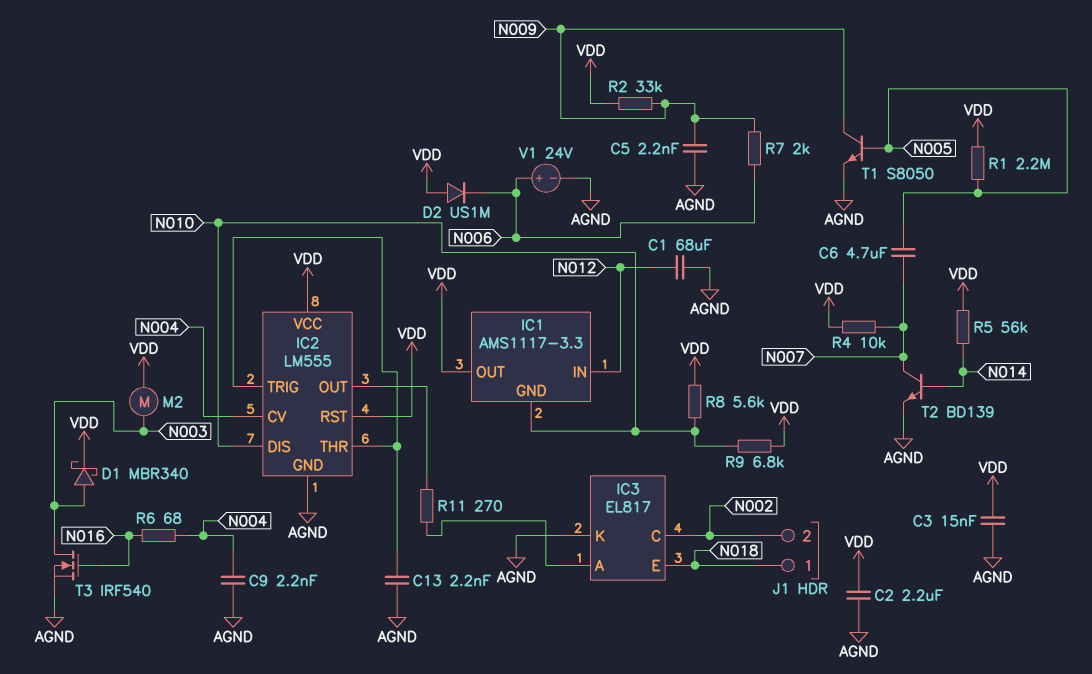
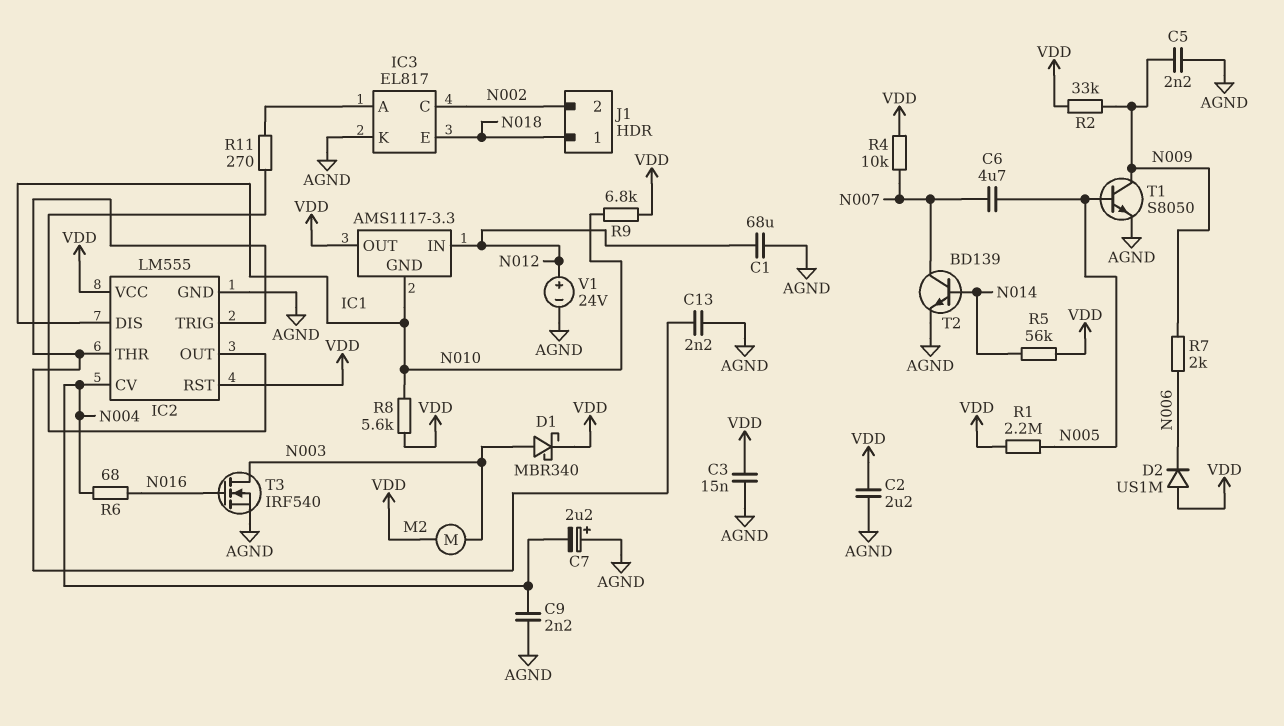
C7: none -> 2.2uF (plus AGND, minus N004)
V1: 24V (plus N006, minus AGND) -> 24V (plus N012, minus AGND)

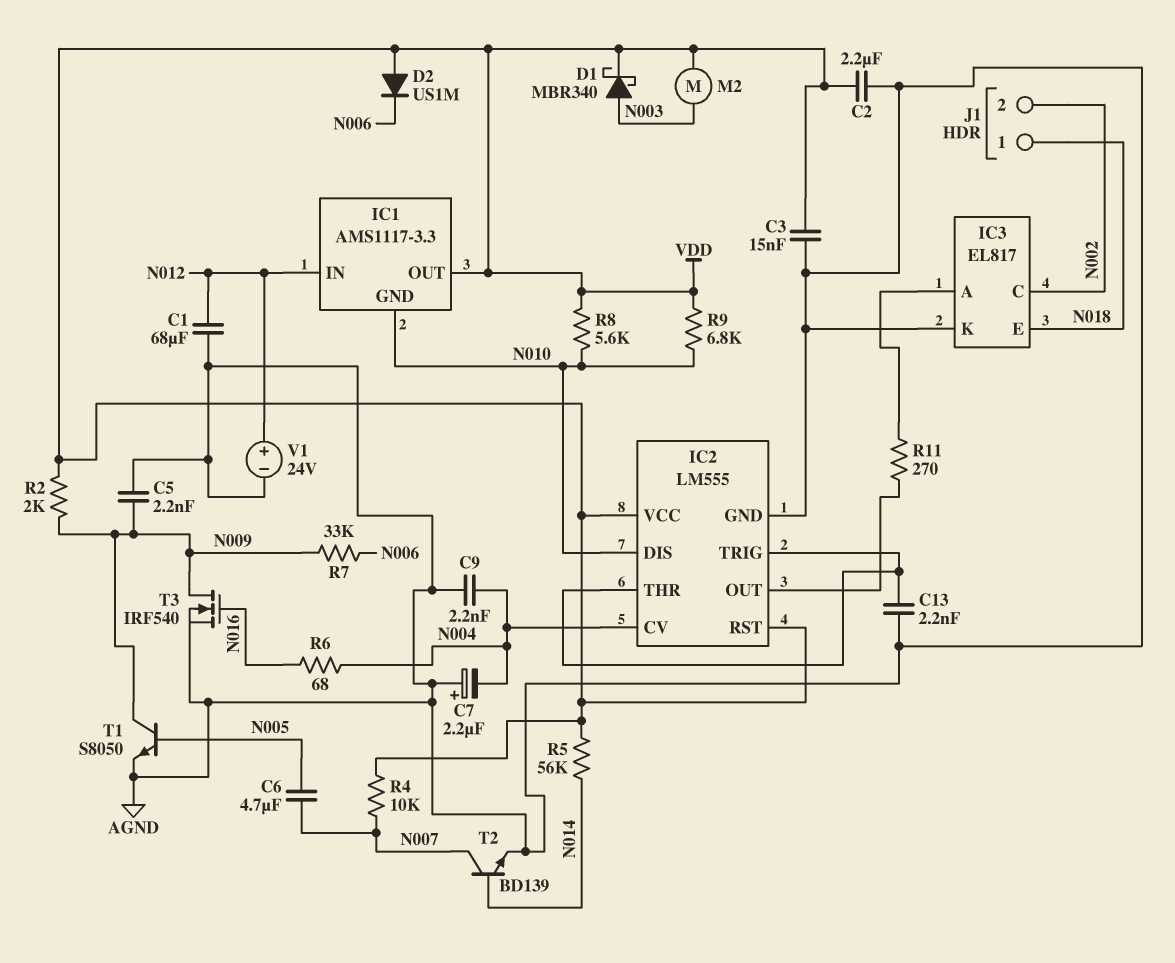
R1: 2.2M (N005, VDD) -> none
R2: 33k (N009, VDD) -> 2k (N009, VDD)
R7: 2k (N006, N009) -> 33k (N006, N009)
T3: NMOS IRF540 (G N016, D N003, S AGND) -> NMOS IRF540 (G N016, D N009, S AGND)

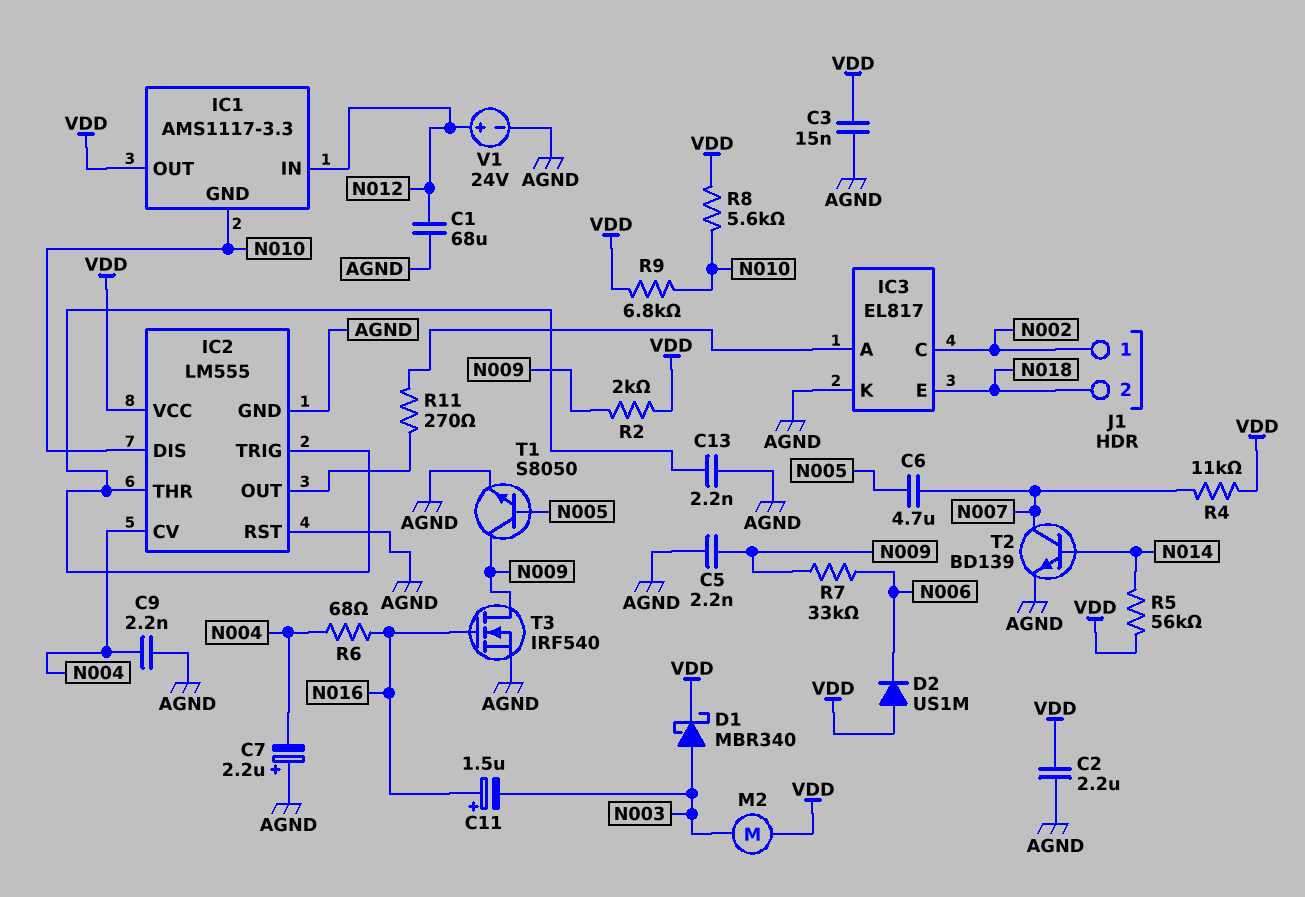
C11: none -> 1.5uF (plus N016, minus N003)
IC2 pin RST: VDD -> AGND
J1 pin 1: N018 -> N002
J1 pin 2: N002 -> N018
R4: 10k (N007, VDD) -> 11k (N007, VDD)

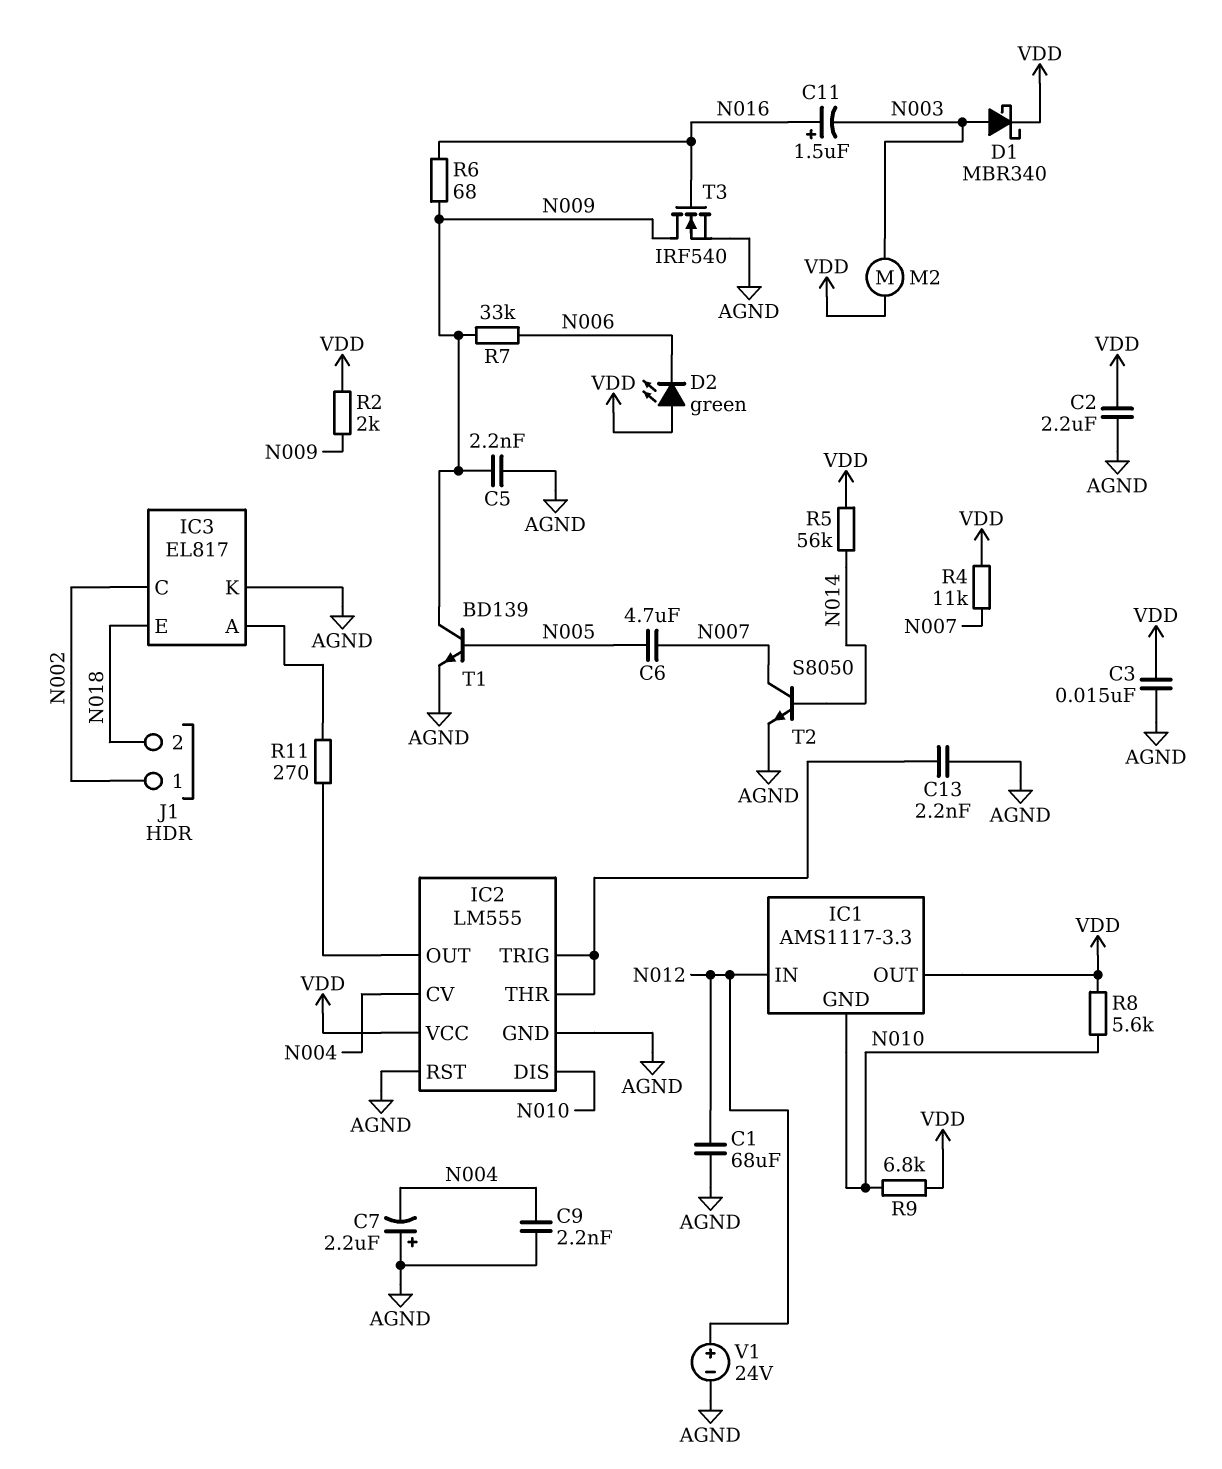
D2: diode US1M (A VDD, K N006) -> LED green (A VDD, K N006)
R6: 68 (N004, N016) -> 68 (N009, N016)
T1: NPN S8050 (B N005, C N009, E AGND) -> NPN BD139 (B N005, C N009, E AGND)
T2: NPN BD139 (B N014, C N007, E AGND) -> NPN S8050 (B N014, C N007, E AGND)

